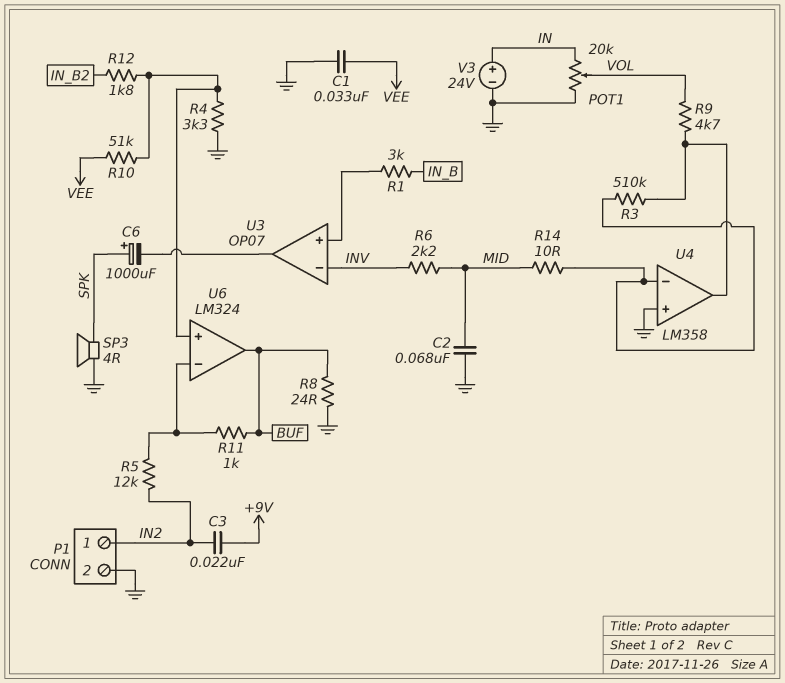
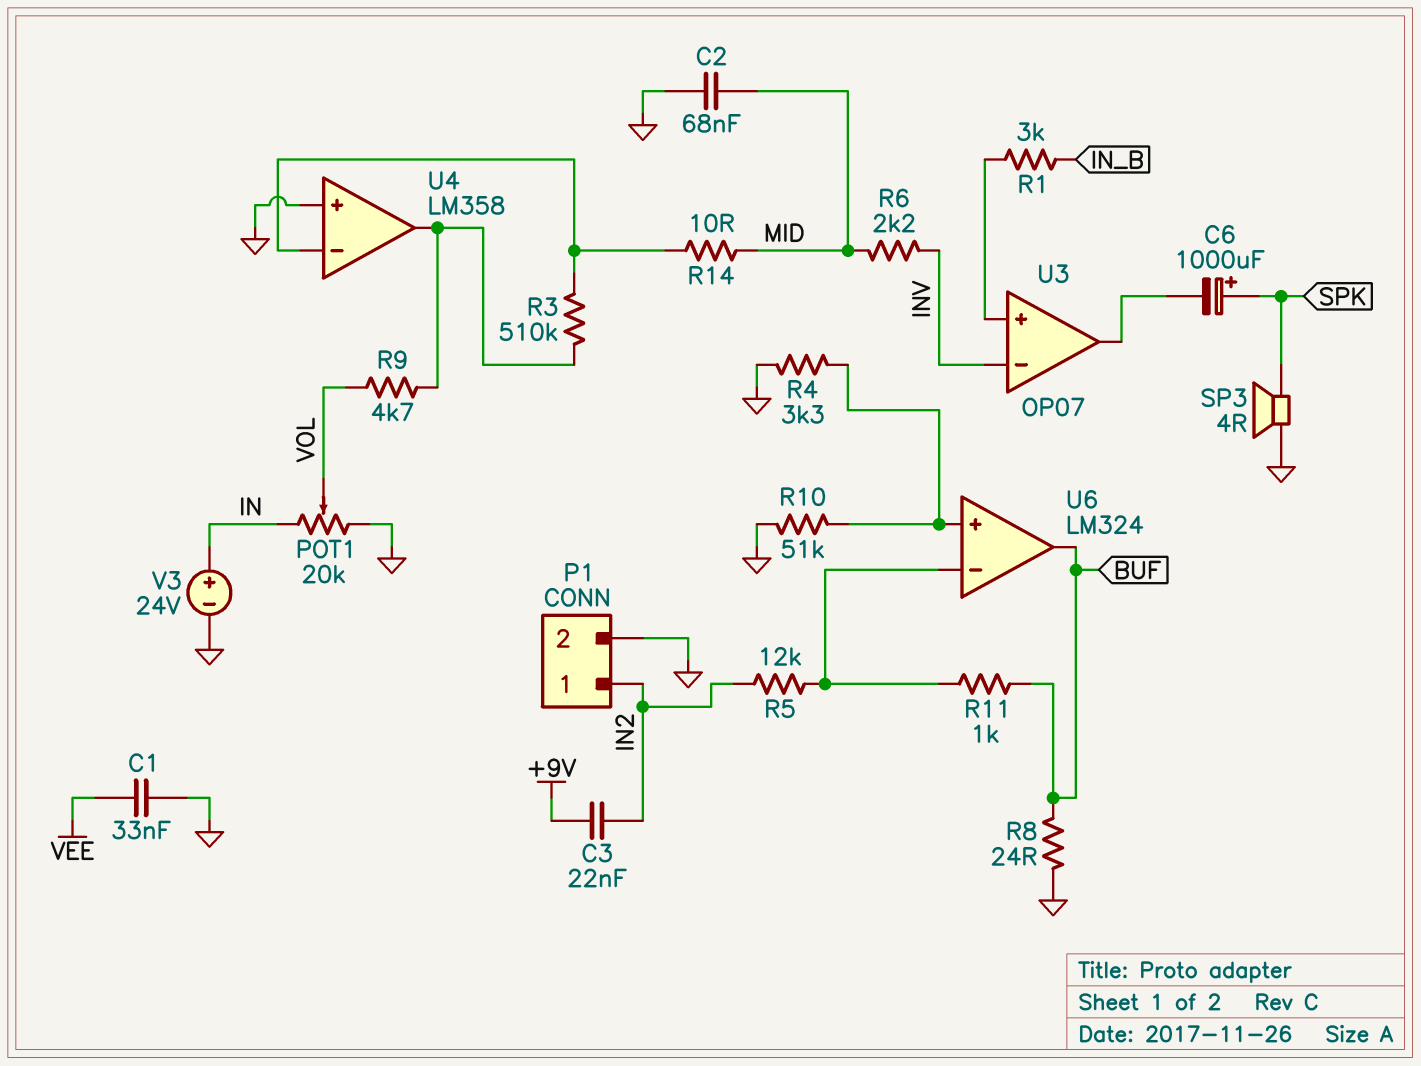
R10: 51k (U6/in+, VEE) -> 51k (GND, U6/in+)
R12: 1.8k (IN_B2, U6/in+) -> none

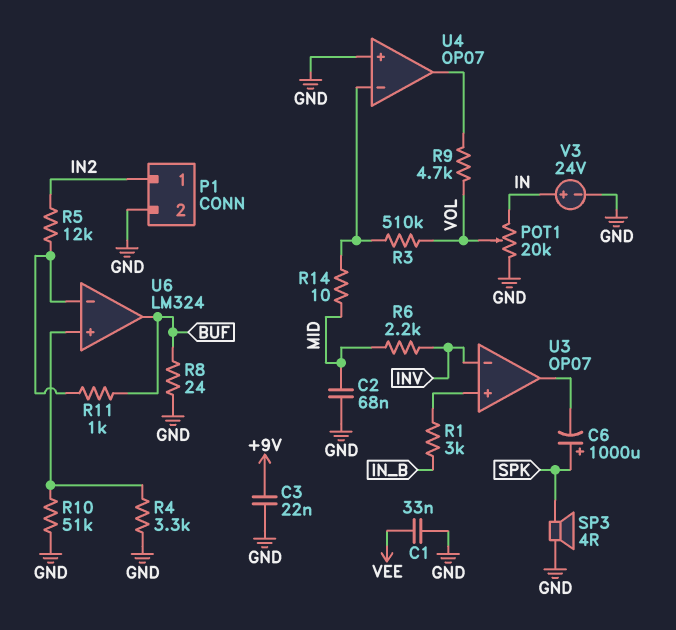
C3: 22nF (+9V, IN2) -> 22nF (+9V, GND)
R3: 510k (U4/in-, U4/out) -> 510k (U4/in-, VOL)
U4: LM358 -> OP07

